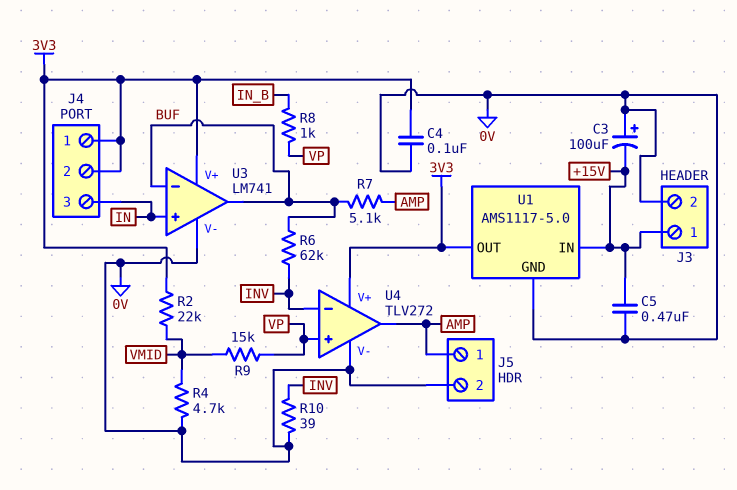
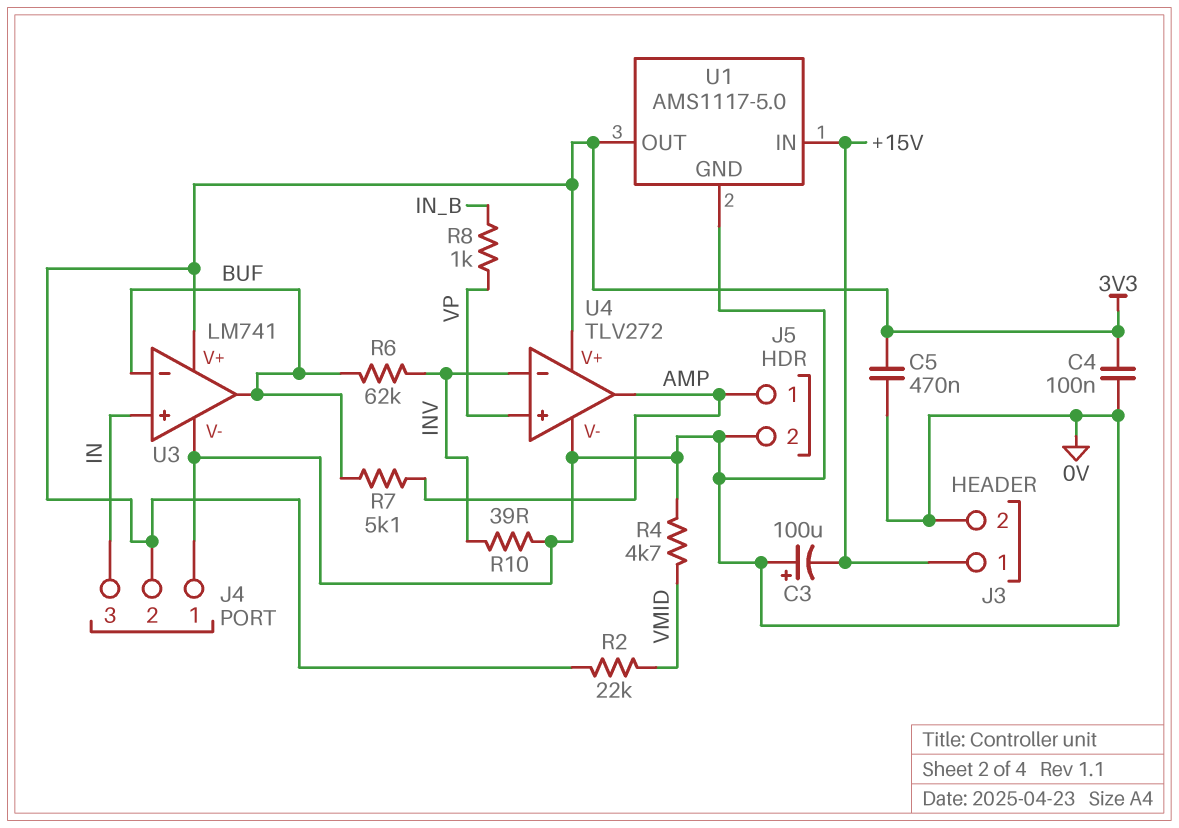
C5: 470nF (+15V, 0V) -> 470nF (0V, 3V3)
J4 pin 1: 3V3 -> 0V
R9: 15k (VMID, VP) -> none

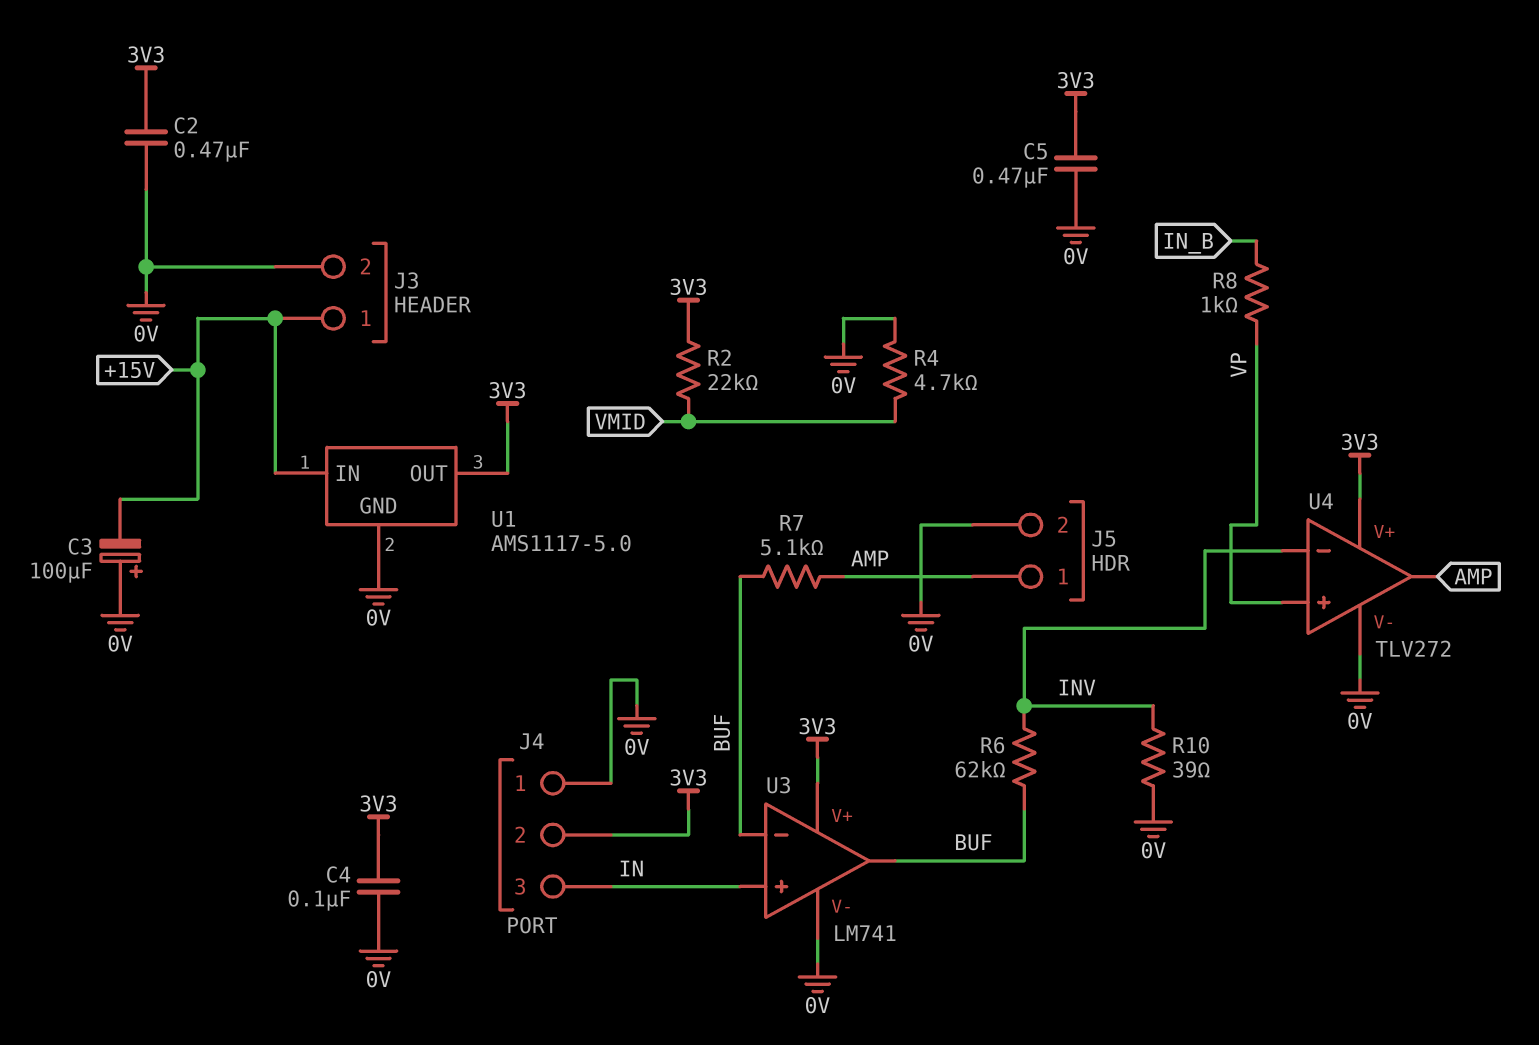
C2: none -> 470nF (0V, 3V3)

